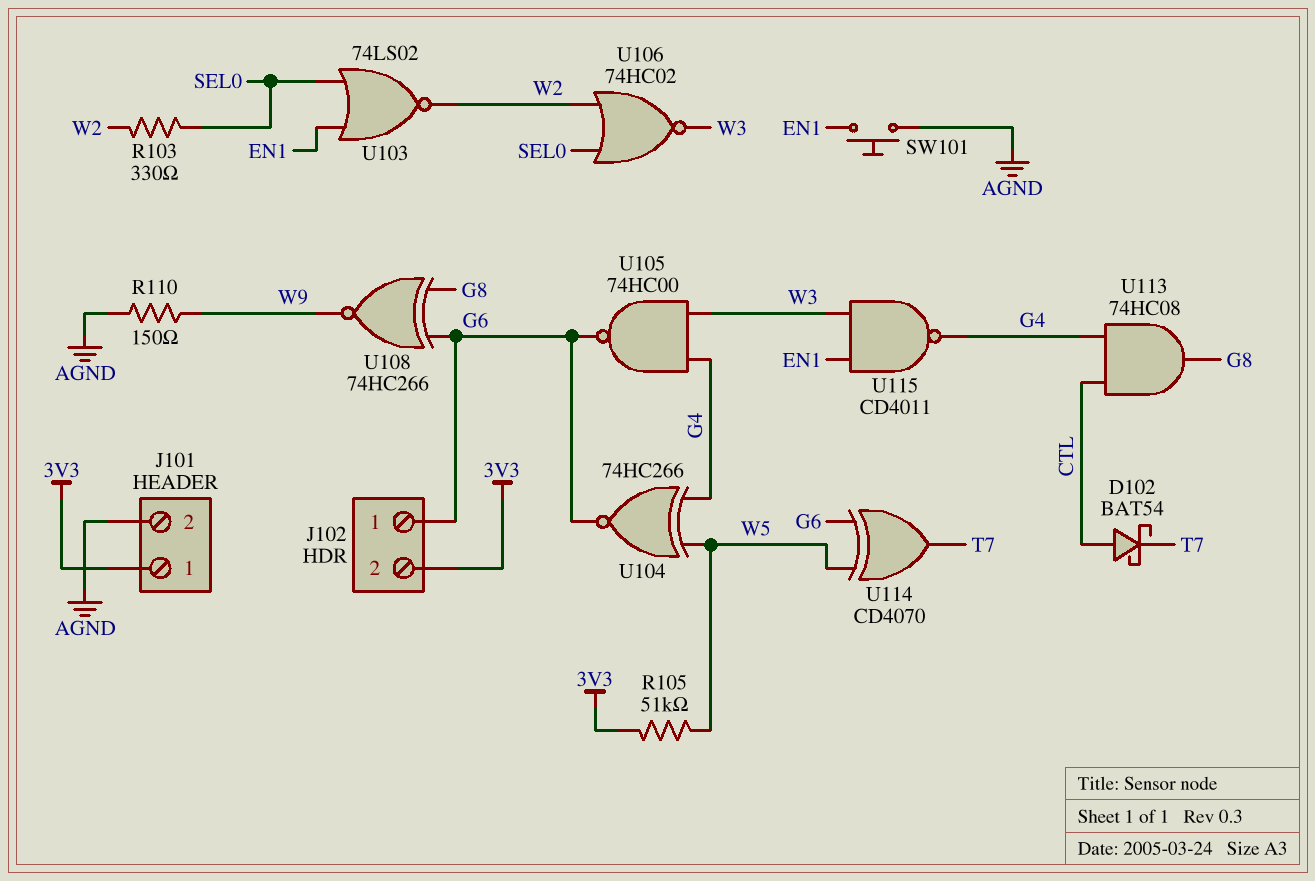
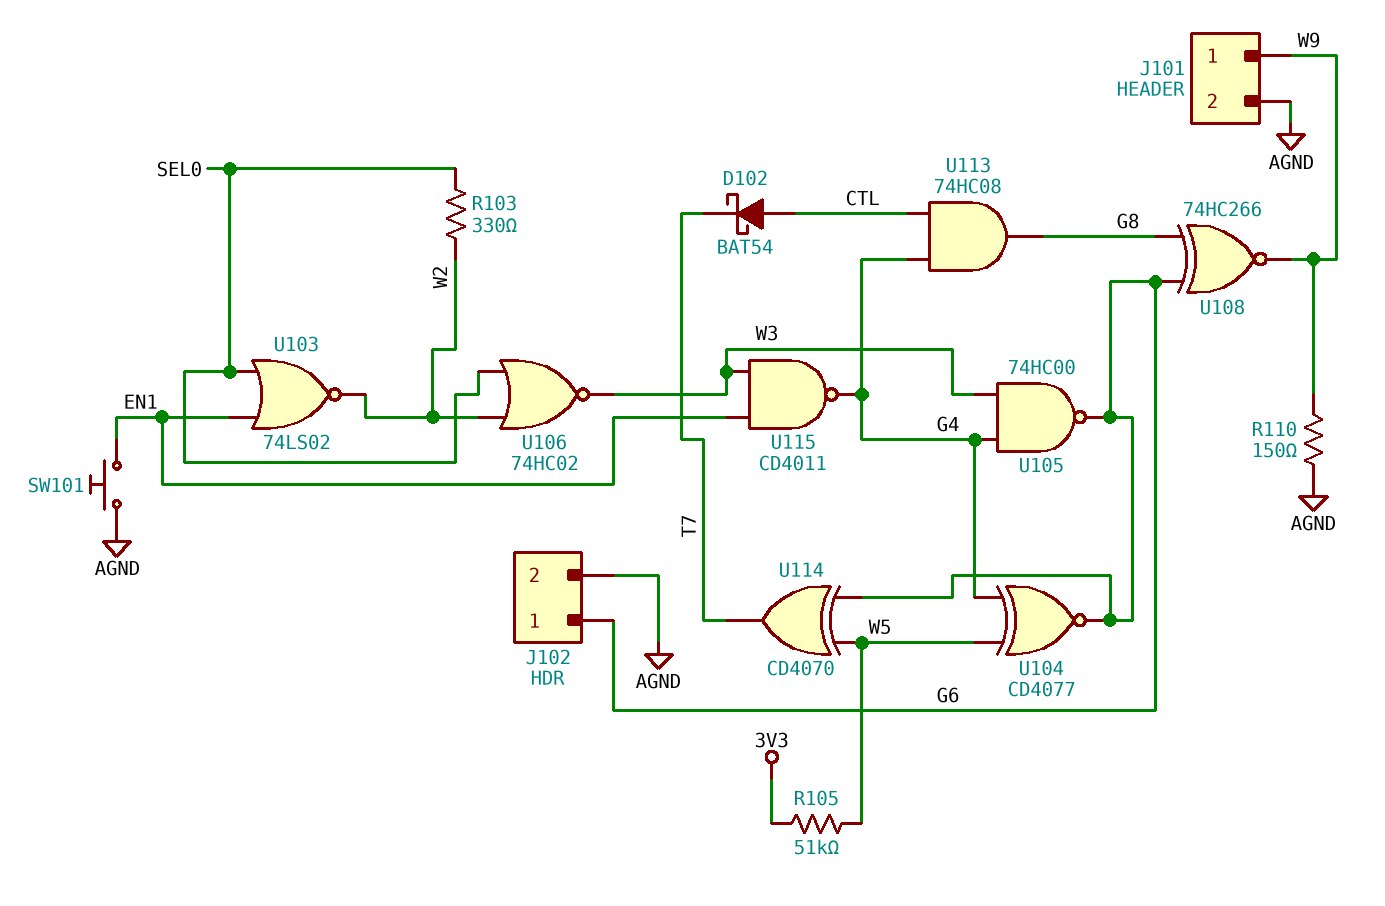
J101 pin 1: 3V3 -> W9
J102 pin 2: 3V3 -> AGND
U104: XNOR 74HC266 (in G4, in W5, out G6) -> XNOR CD4077 (in G4, in W5, out G6)

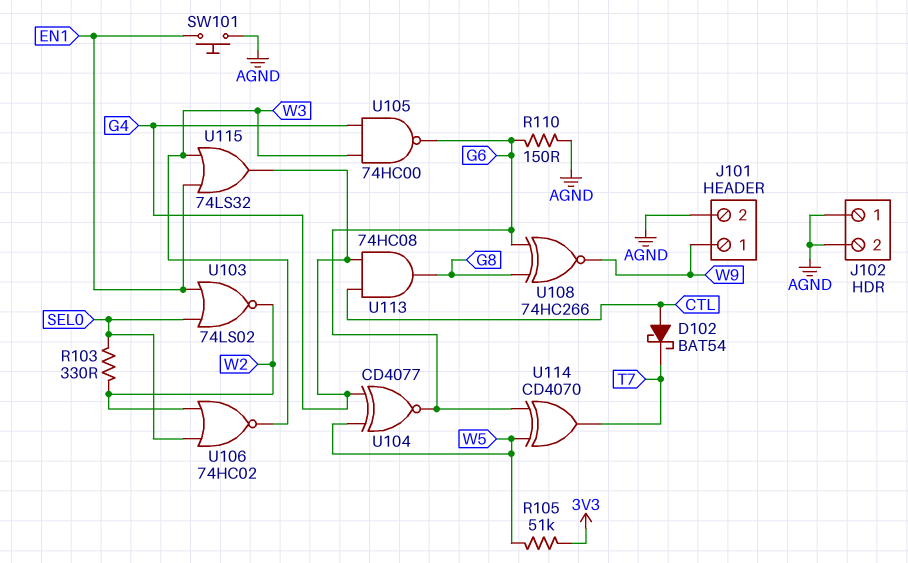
J102 pin 1: G6 -> AGND
R110: 150 (AGND, W9) -> 150 (AGND, G6)
U115: NAND CD4011 (in EN1, in W3, out G4) -> OR 74LS32 (in EN1, in W3, out G4)

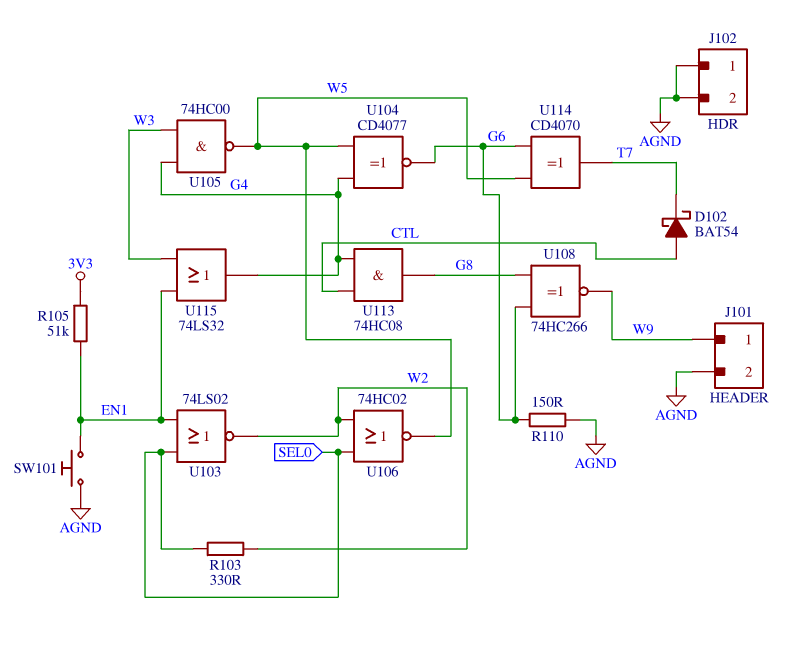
R105: 51k (3V3, W5) -> 51k (3V3, EN1)
U105: NAND 74HC00 (in G4, in W3, out G6) -> NAND 74HC00 (in G4, in W3, out W5)
U106: NOR 74HC02 (in SEL0, in W2, out W3) -> NOR 74HC02 (in SEL0, in W2, out W5)

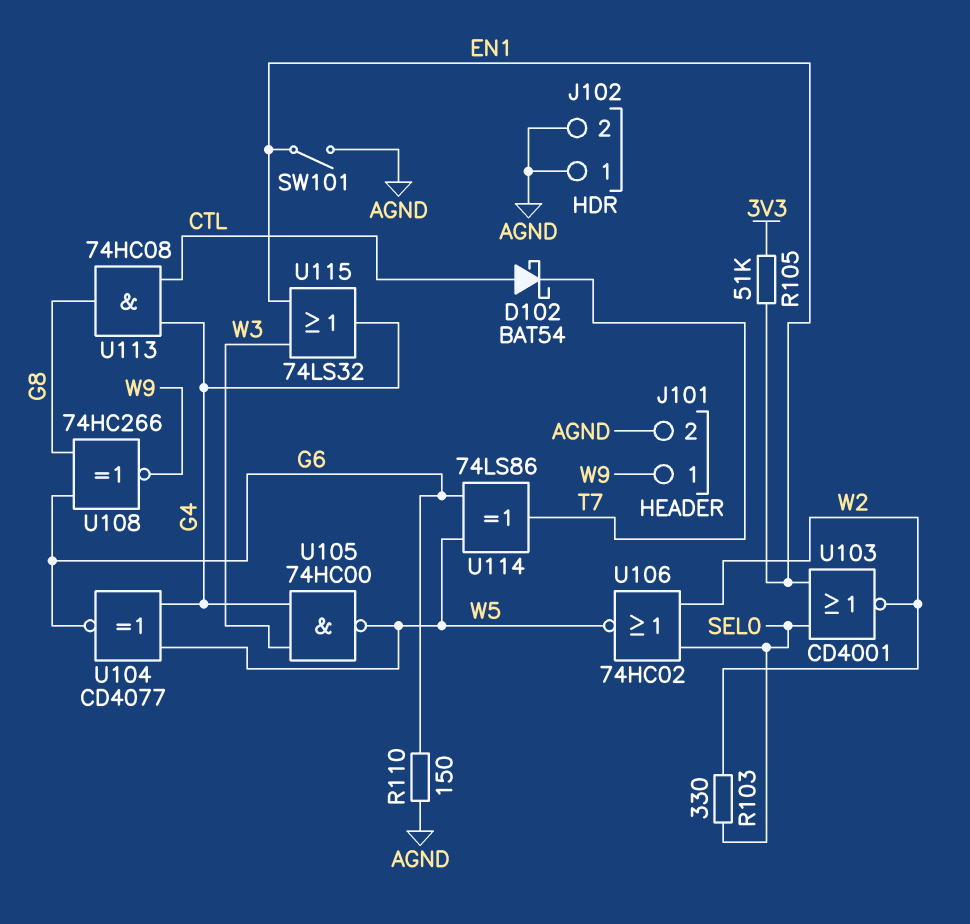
SW101: button (AGND, EN1) -> switch (AGND, EN1)
U103: NOR 74LS02 (in EN1, in SEL0, out W2) -> NOR CD4001 (in EN1, in SEL0, out W2)
U114: XOR CD4070 (in G6, in W5, out T7) -> XOR 74LS86 (in G6, in W5, out T7)

